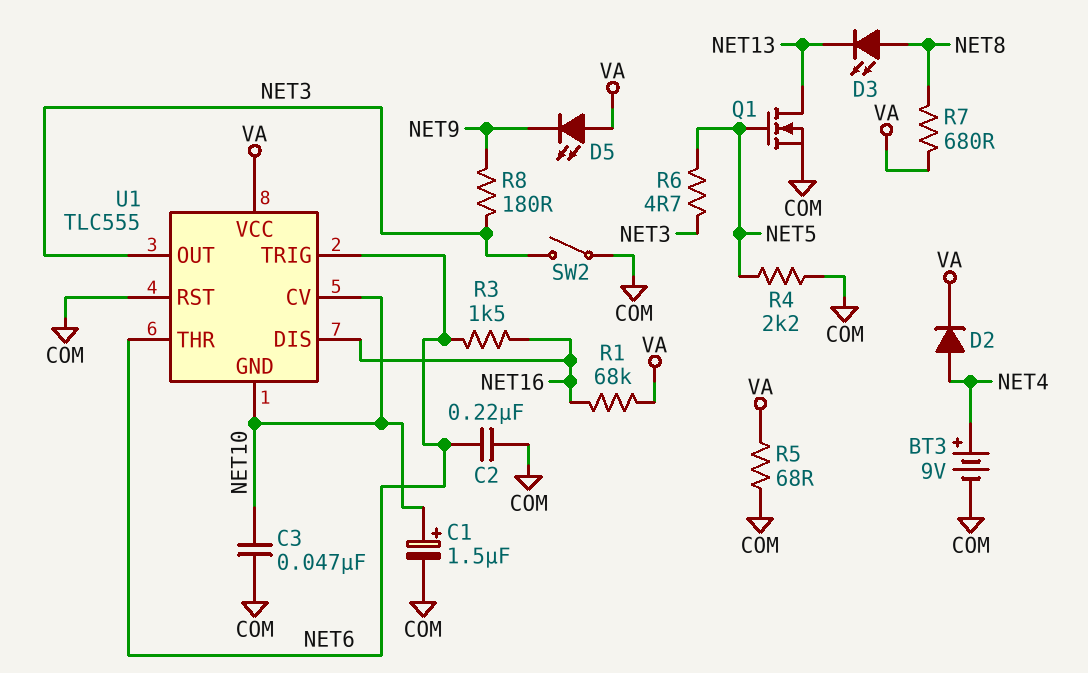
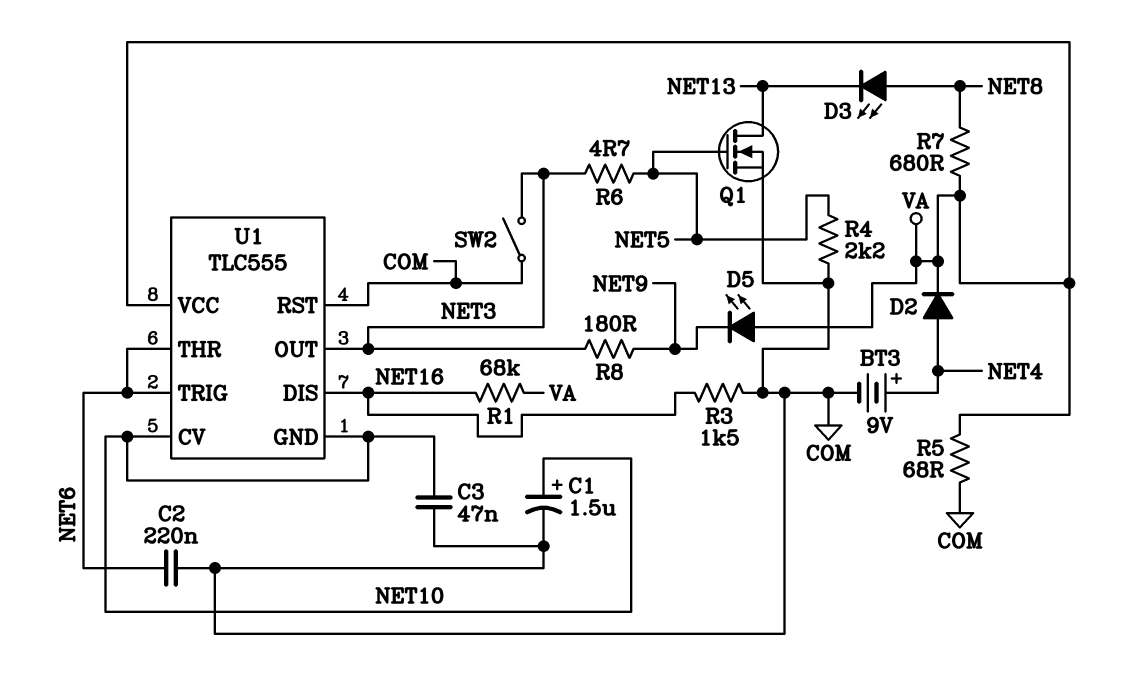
R3: 1.5k (NET6, NET16) -> 1.5k (COM, NET16)

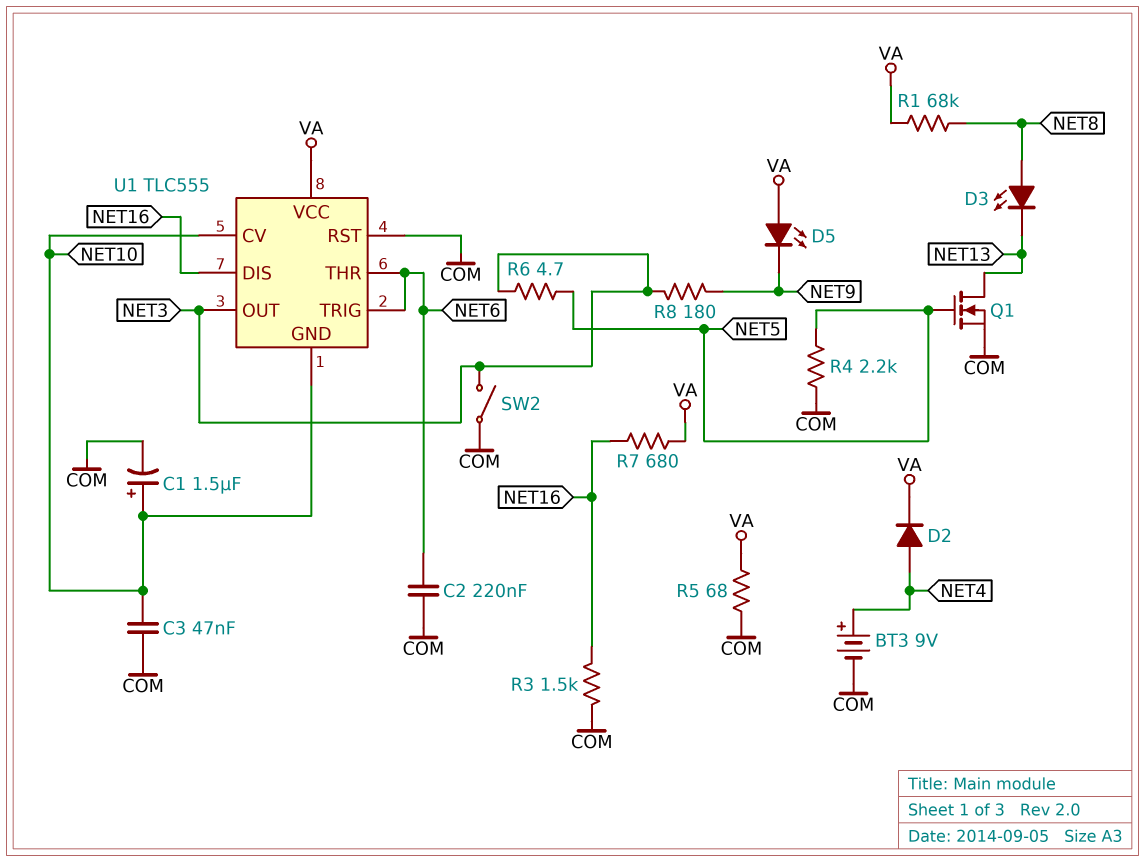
R1: 68k (NET16, VA) -> 68k (NET8, VA)
R7: 680 (NET8, VA) -> 680 (NET16, VA)

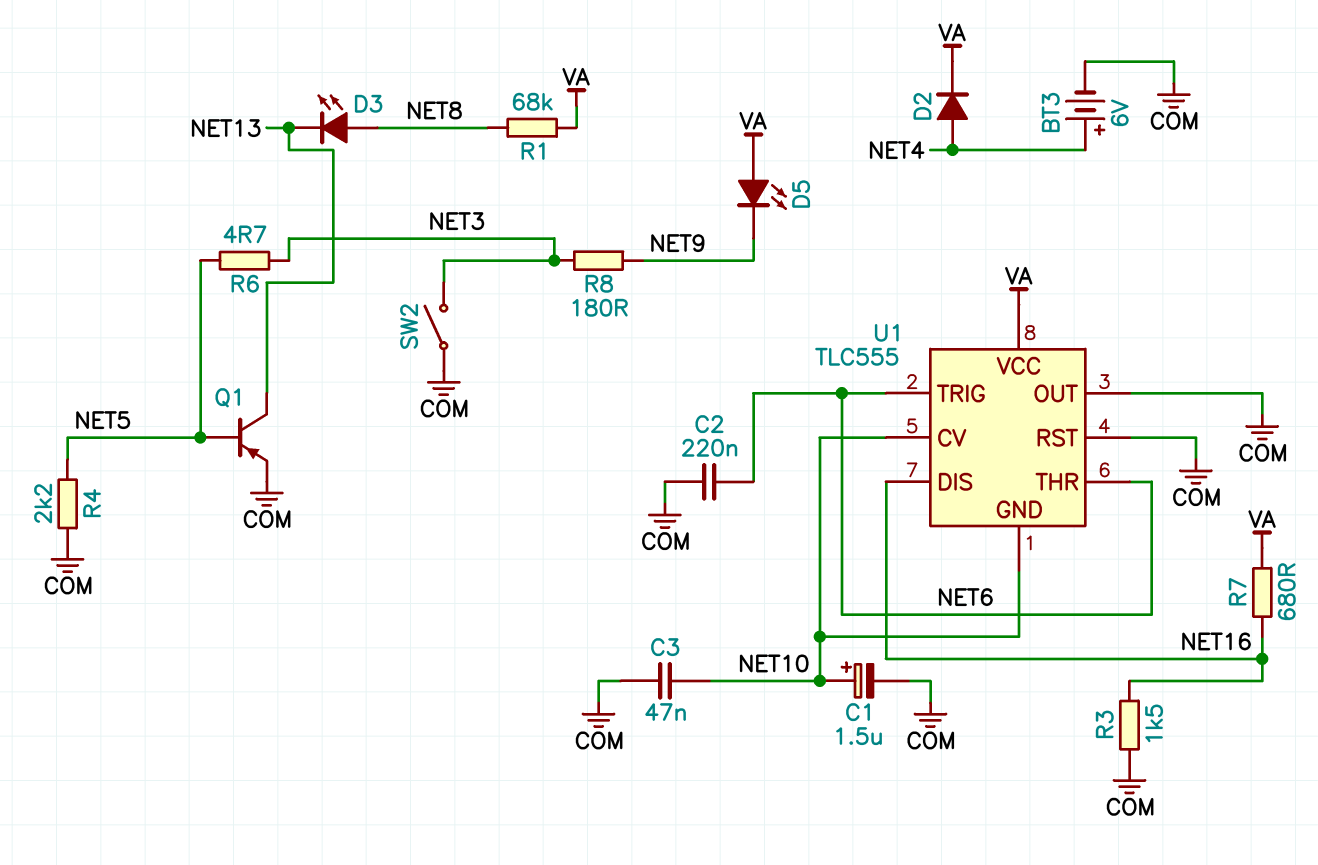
BT3: 9V (plus NET4, minus COM) -> 6V (plus NET4, minus COM)
Q1: NMOS (G NET5, D NET13, S COM) -> PNP (B NET5, C NET13, E COM)
R5: 68 (COM, VA) -> none
U1 pin OUT: NET3 -> COM

